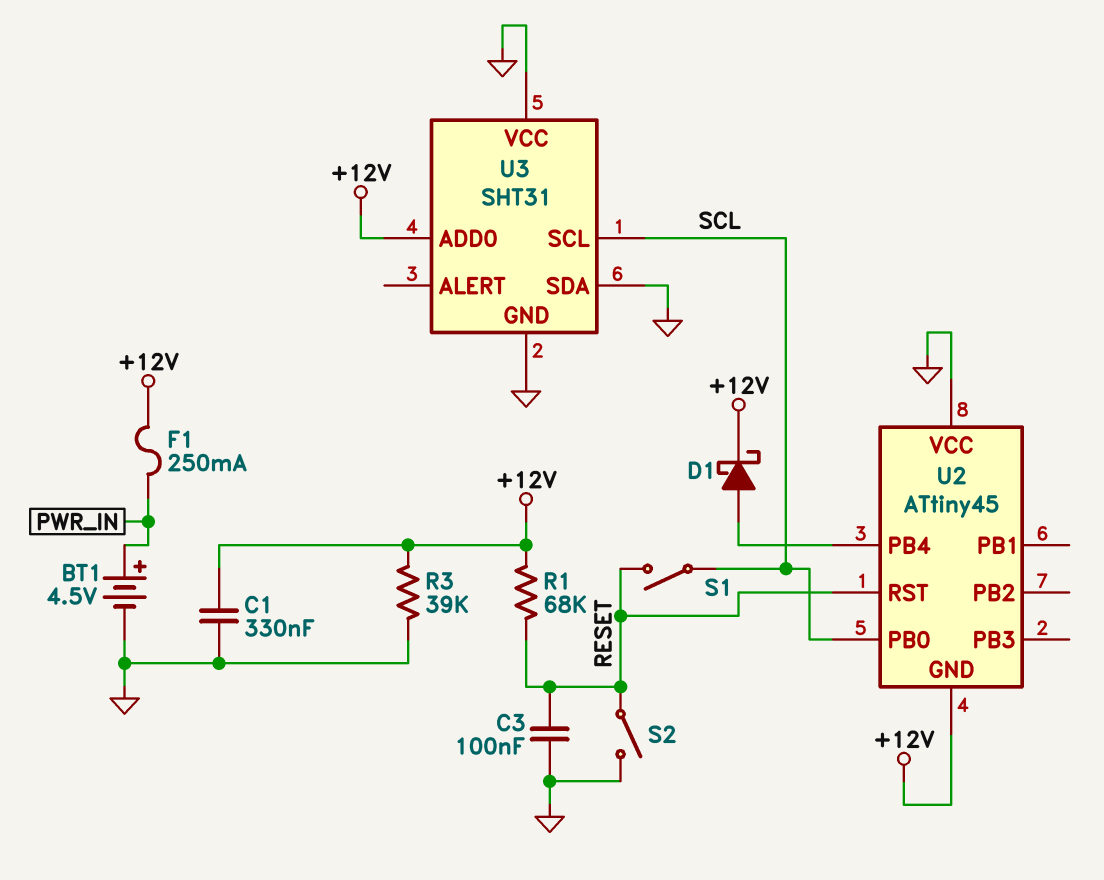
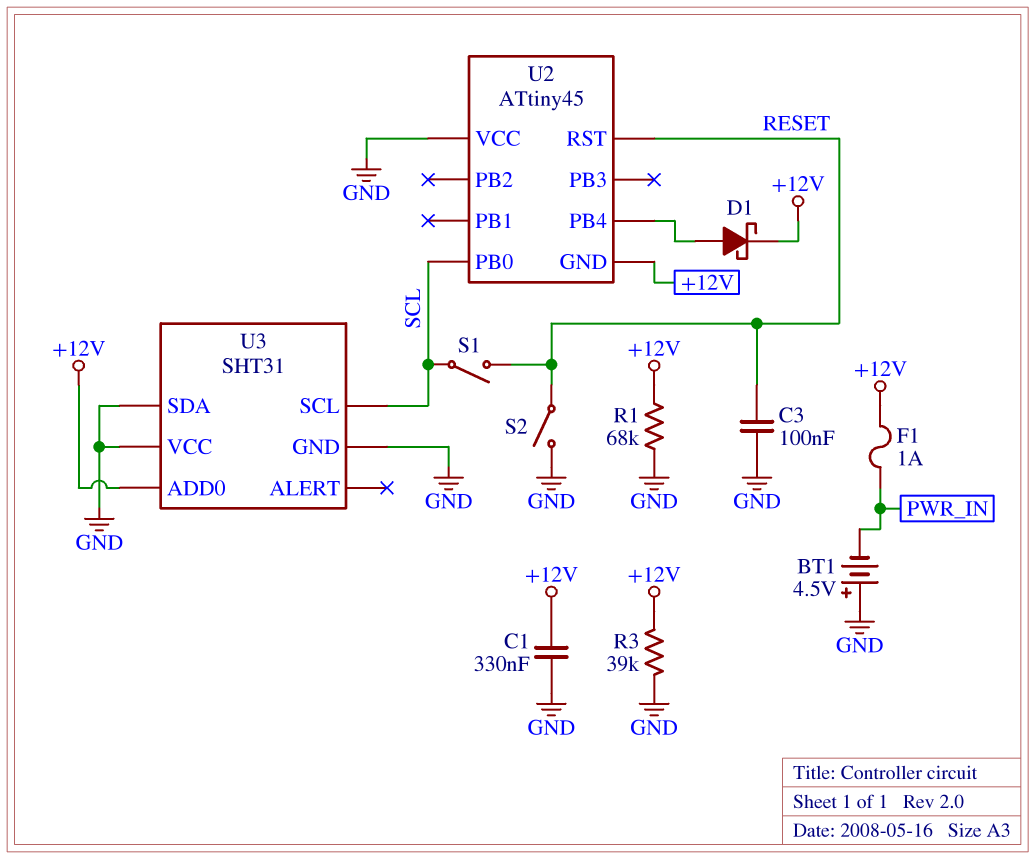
BT1: 4.5V (plus PWR_IN, minus GND) -> 4.5V (plus GND, minus PWR_IN)
F1: 250mA (+12V, PWR_IN) -> 1A (+12V, PWR_IN)
R1: 68k (+12V, RESET) -> 68k (+12V, GND)

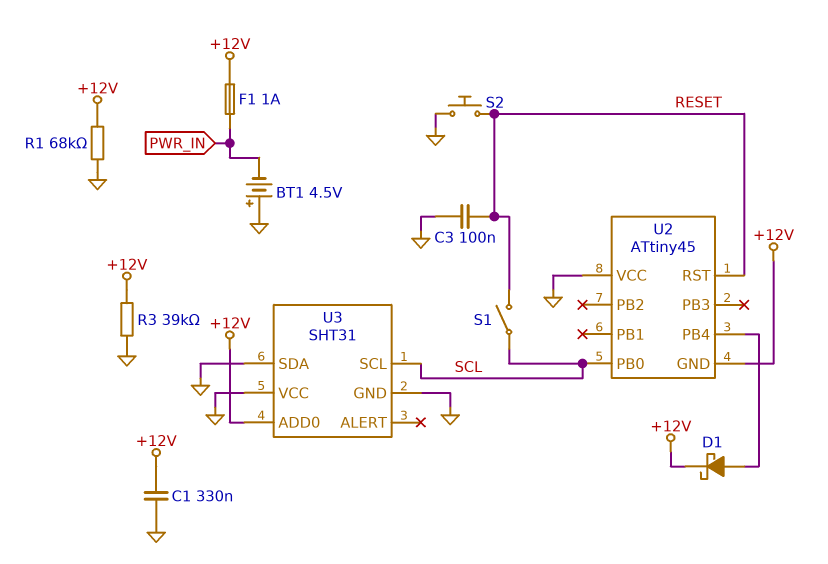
S2: switch (GND, RESET) -> button (GND, RESET)

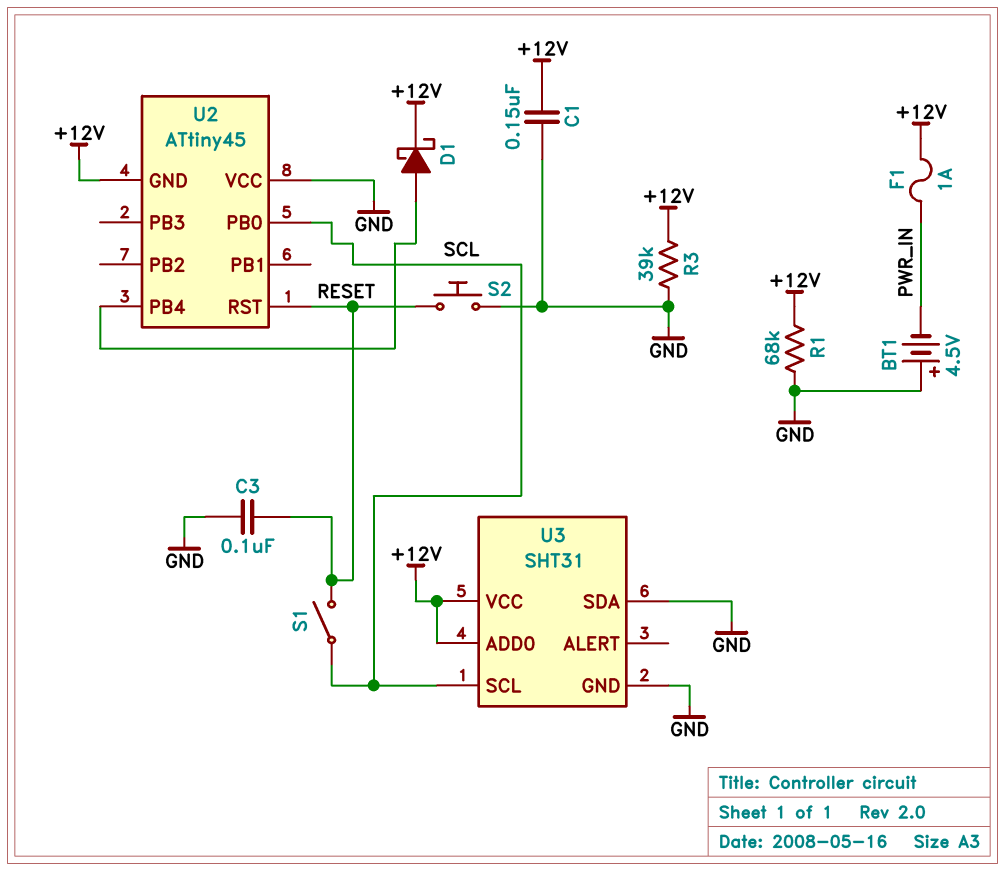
C1: 330nF (+12V, GND) -> 150nF (+12V, GND)
U3 pin VCC: GND -> +12V

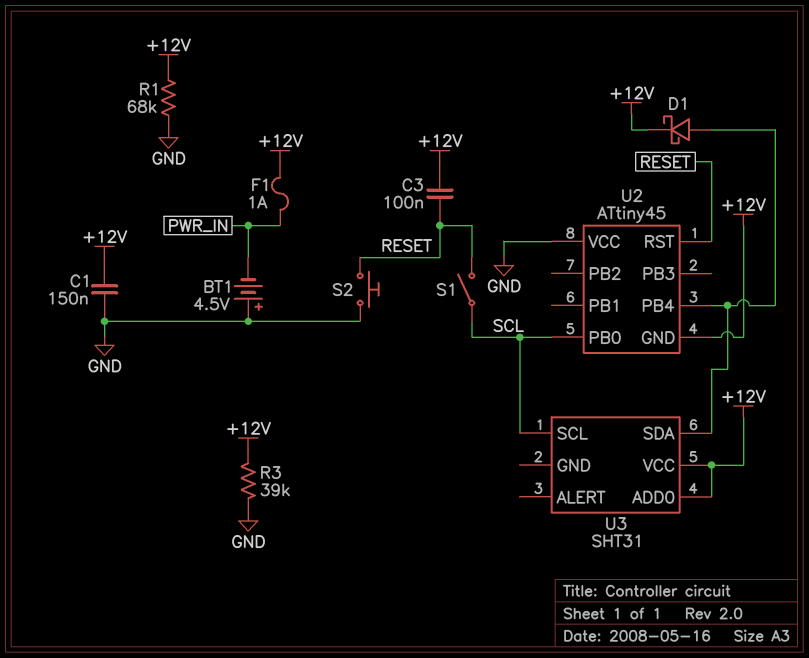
C3: 100nF (GND, RESET) -> 100nF (+12V, RESET)
U3 pin GND: GND -> none
U3 pin SDA: GND -> U2/PB4

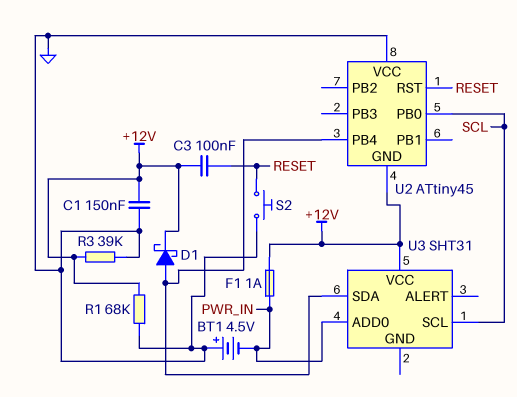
S1: switch (RESET, SCL) -> none
U3 pin ADD0: +12V -> PWR_IN

